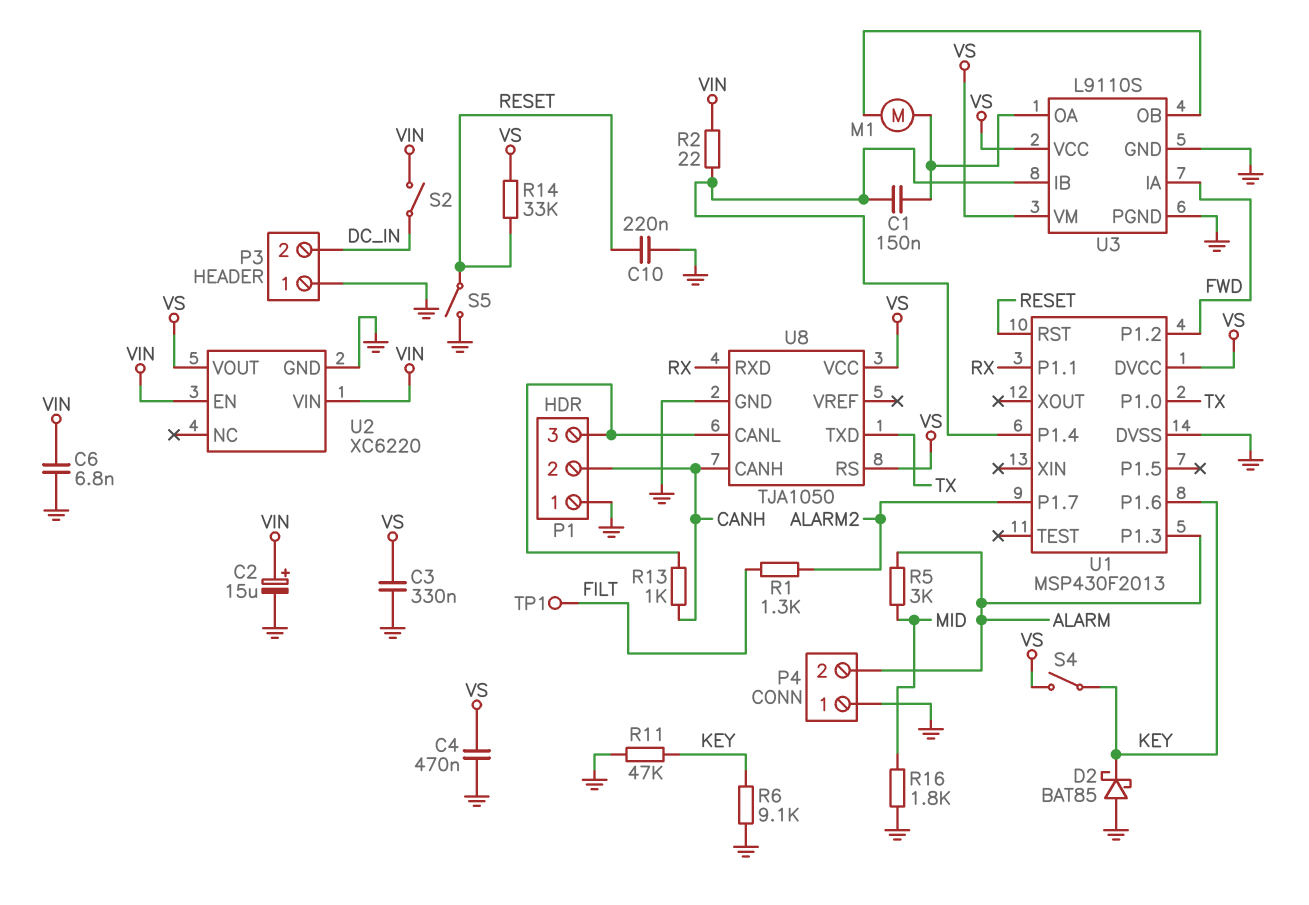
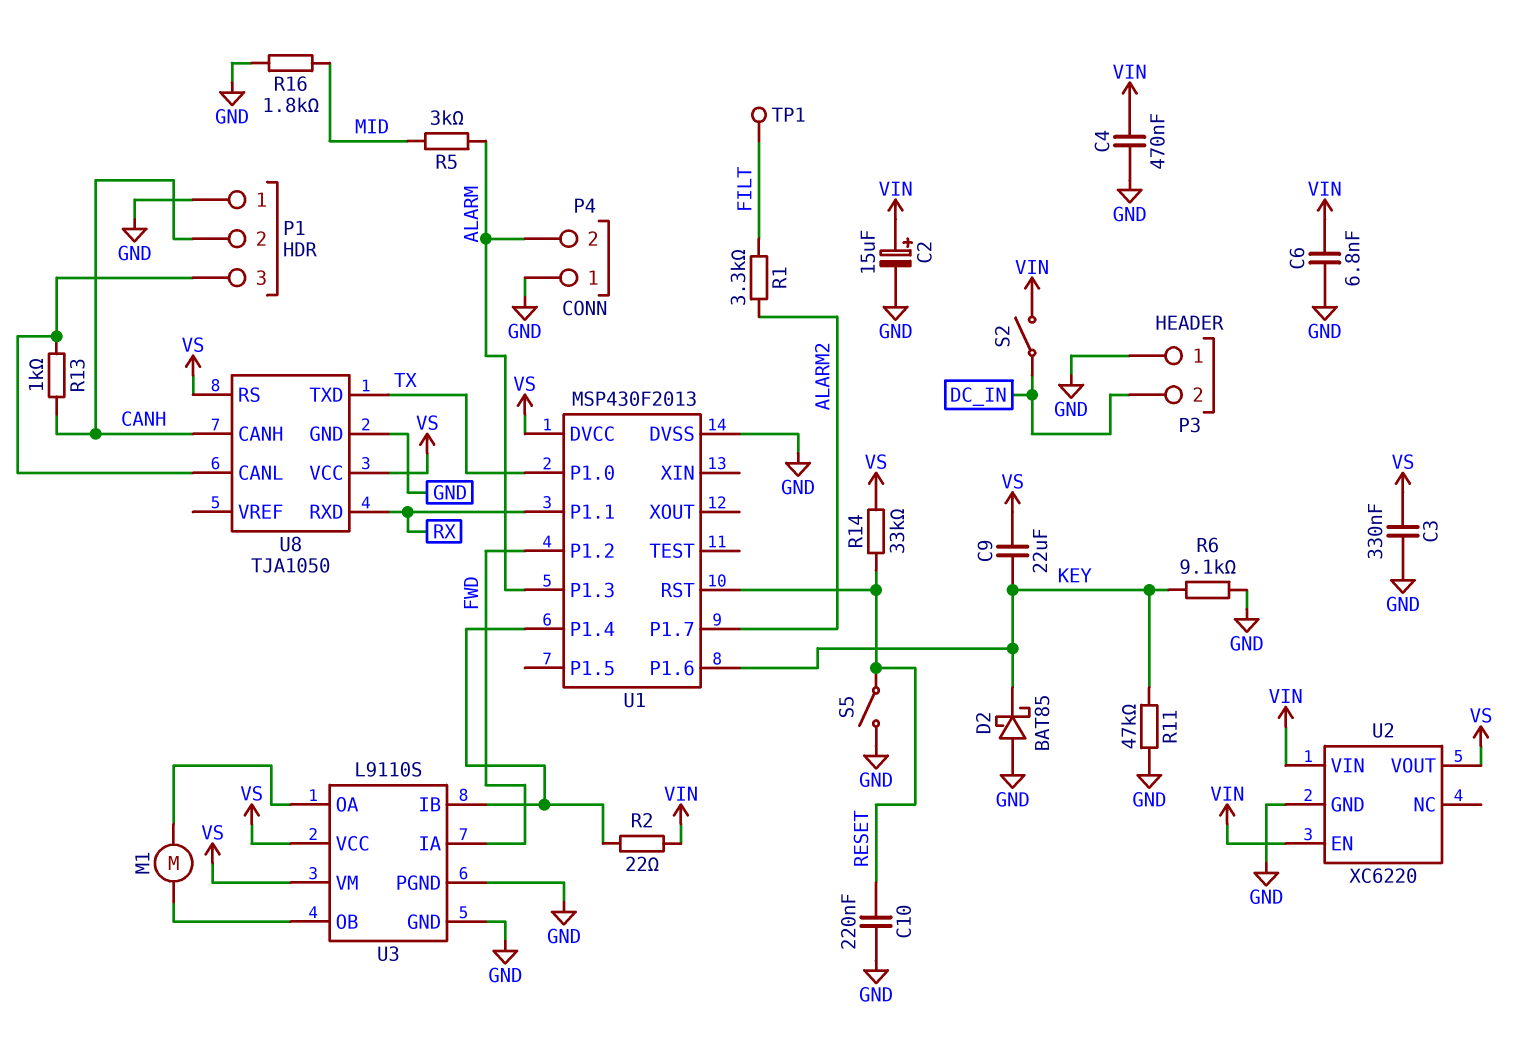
C1: 150nF (U1/P1.4, U3/OA) -> none
C4: 470nF (GND, VS) -> 470nF (GND, VIN)
C9: none -> 22uF (KEY, VS)
R1: 1.3k (ALARM2, FILT) -> 3.3k (ALARM2, FILT)
S4: switch (KEY, VS) -> none

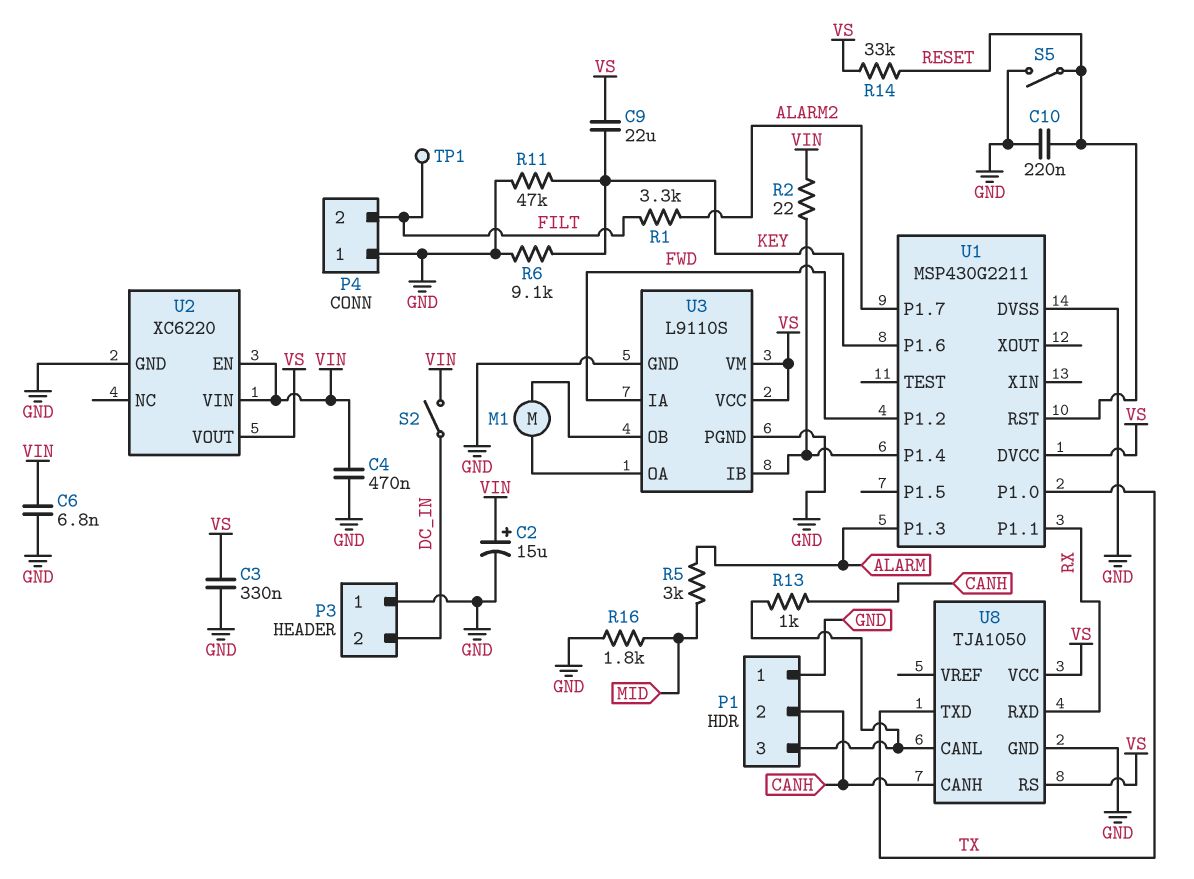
D2: schottky BAT85 (A GND, K KEY) -> none
P4 pin 2: ALARM -> FILT
U1: MSP430F2013 -> MSP430G2211

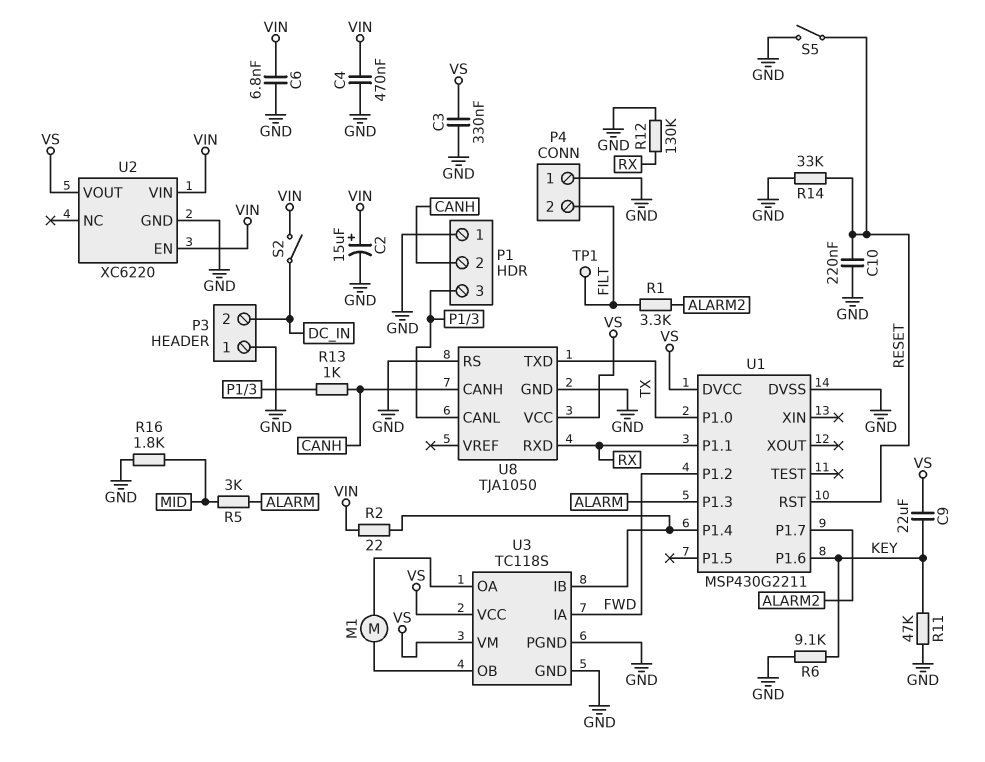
R12: none -> 130k (GND, RX)
R14: 33k (RESET, VS) -> 33k (GND, RESET)
U3: L9110S -> TC118S
U8 pin RS: VS -> GND

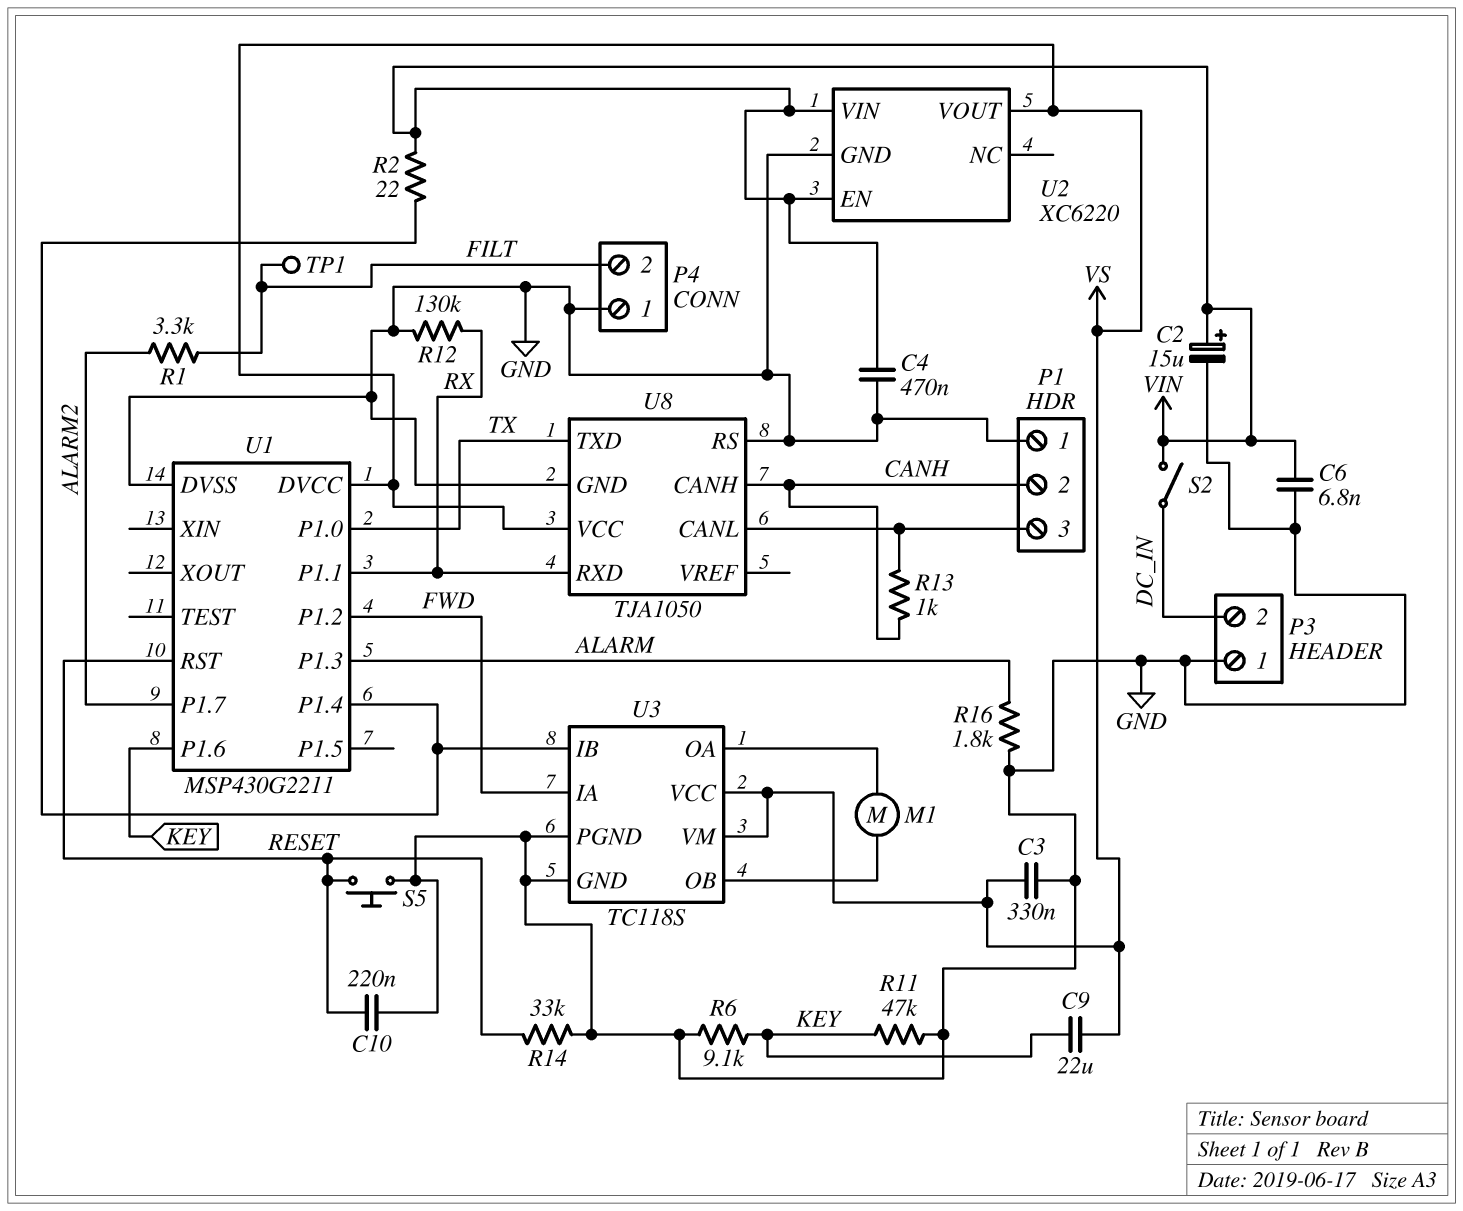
R5: 3k (ALARM, MID) -> none
R16: 1.8k (GND, MID) -> 1.8k (ALARM, GND)
S5: switch (GND, RESET) -> button (GND, RESET)

